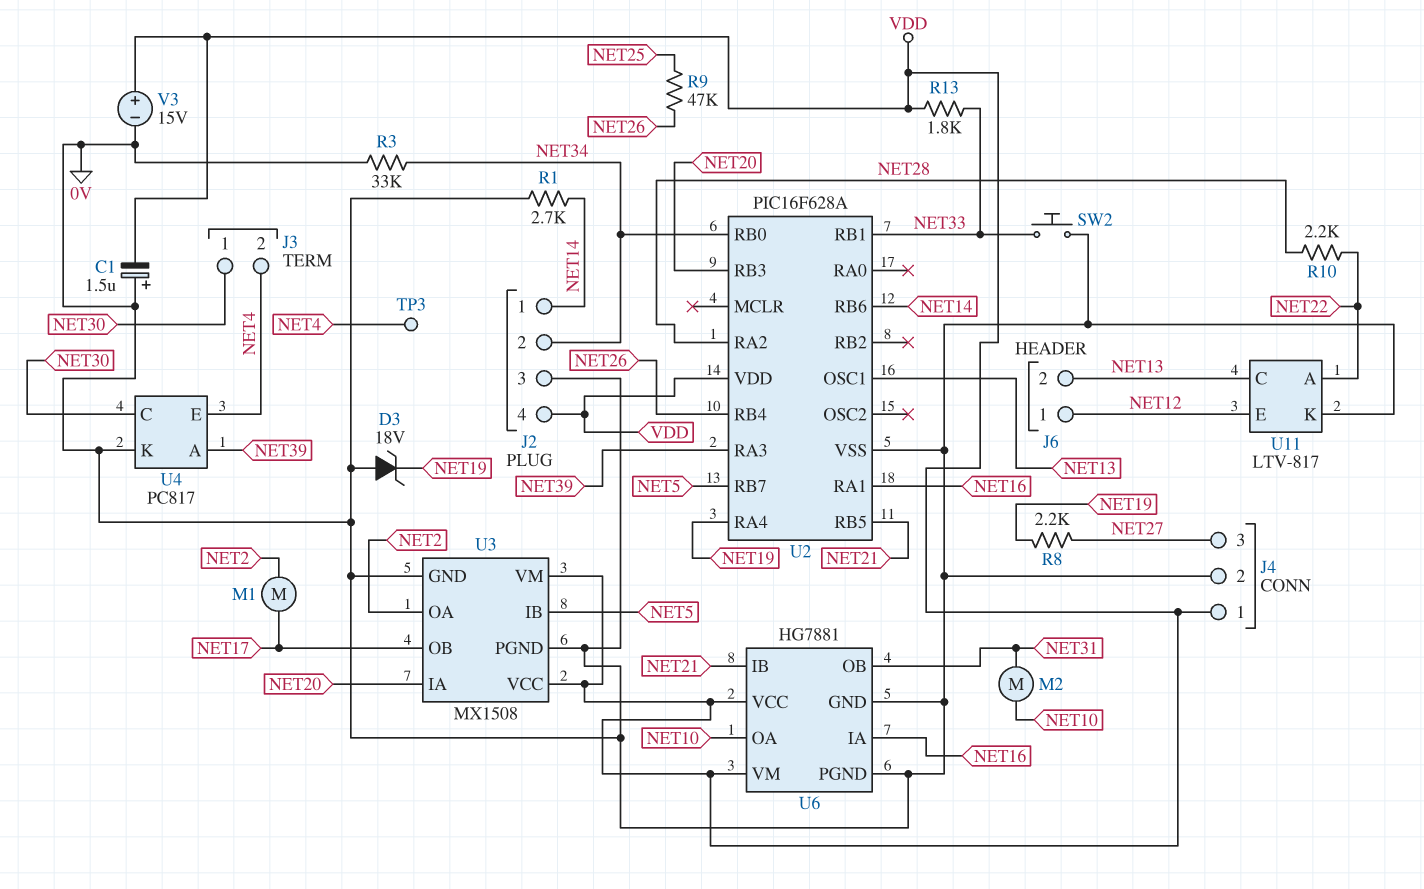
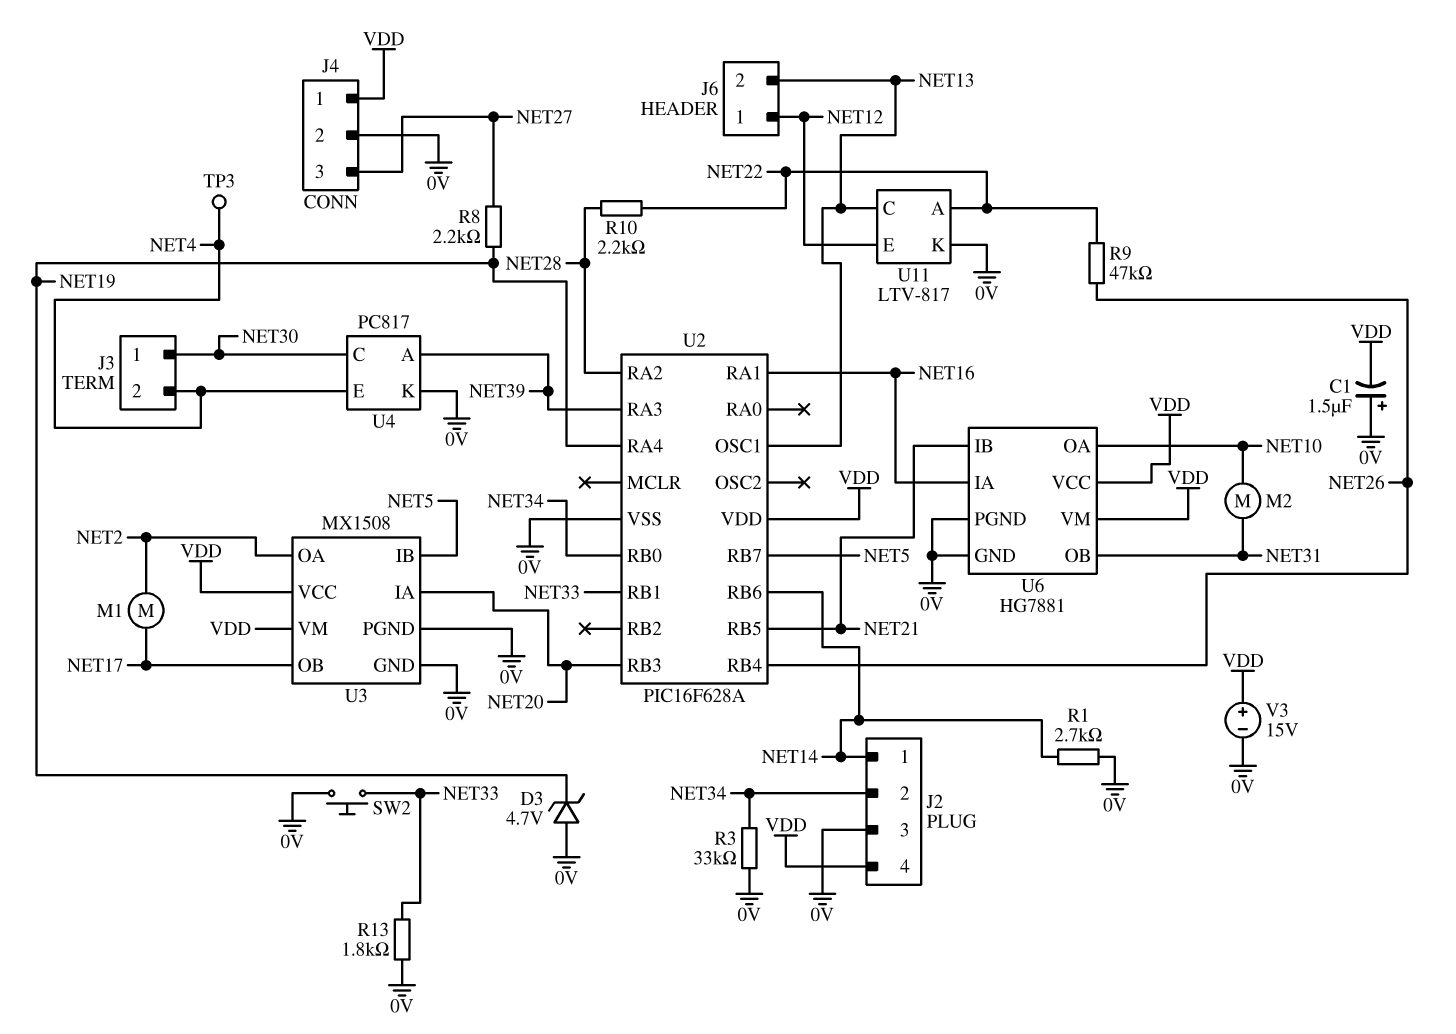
D3: zener 18V (A 0V, K NET19) -> zener 4.7V (A 0V, K NET19)
R9: 47k (NET25, NET26) -> 47k (NET22, NET26)
R13: 1.8k (NET33, VDD) -> 1.8k (0V, NET33)

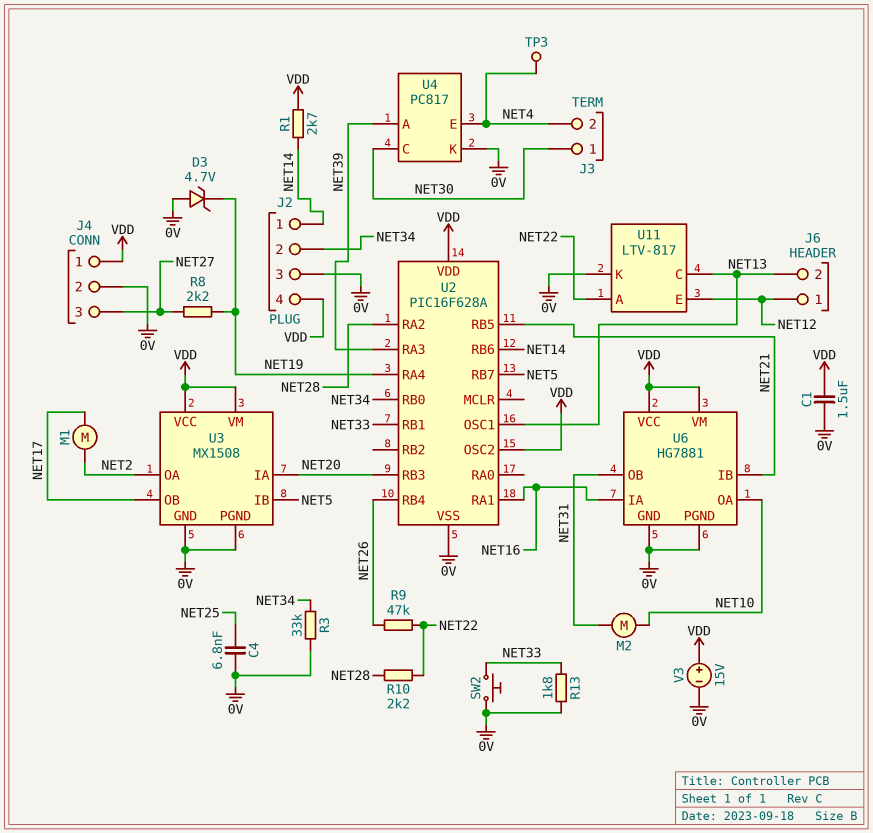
C1: 1.5uF (plus 0V, minus VDD) -> 1.5uF (0V, VDD)
C4: none -> 6.8nF (0V, NET25)
R1: 2.7k (0V, NET14) -> 2.7k (NET14, VDD)
U2 pin OSC2: none -> VDD

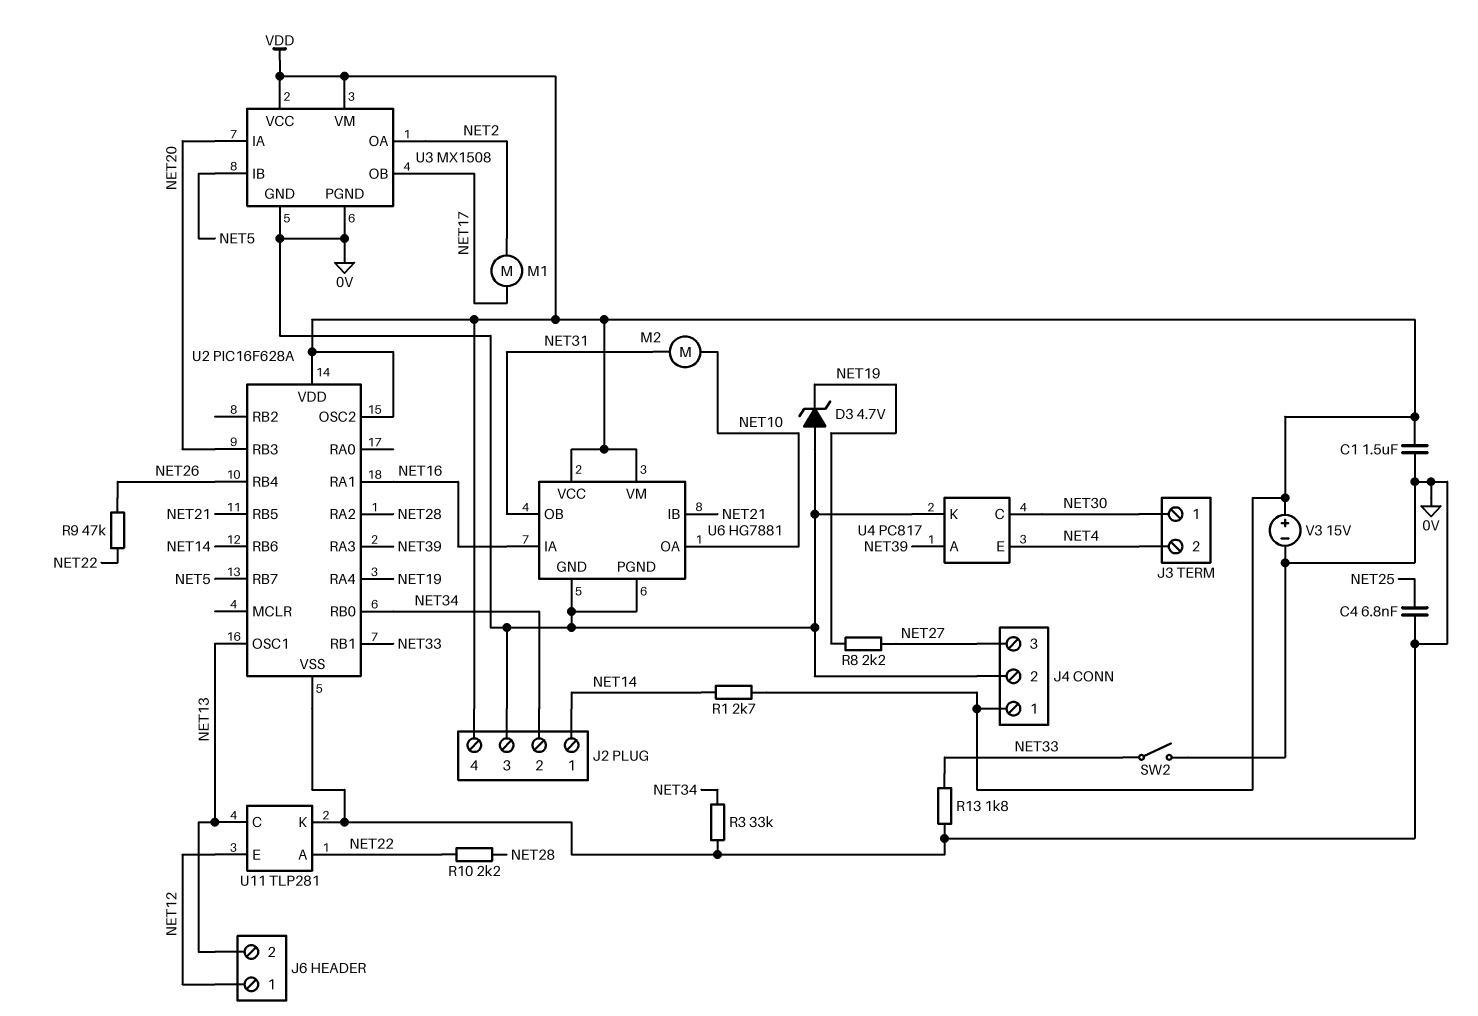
SW2: button (0V, NET33) -> switch (0V, NET33)
TP3: test point (NET4) -> none
U11: LTV-817 -> TLP281

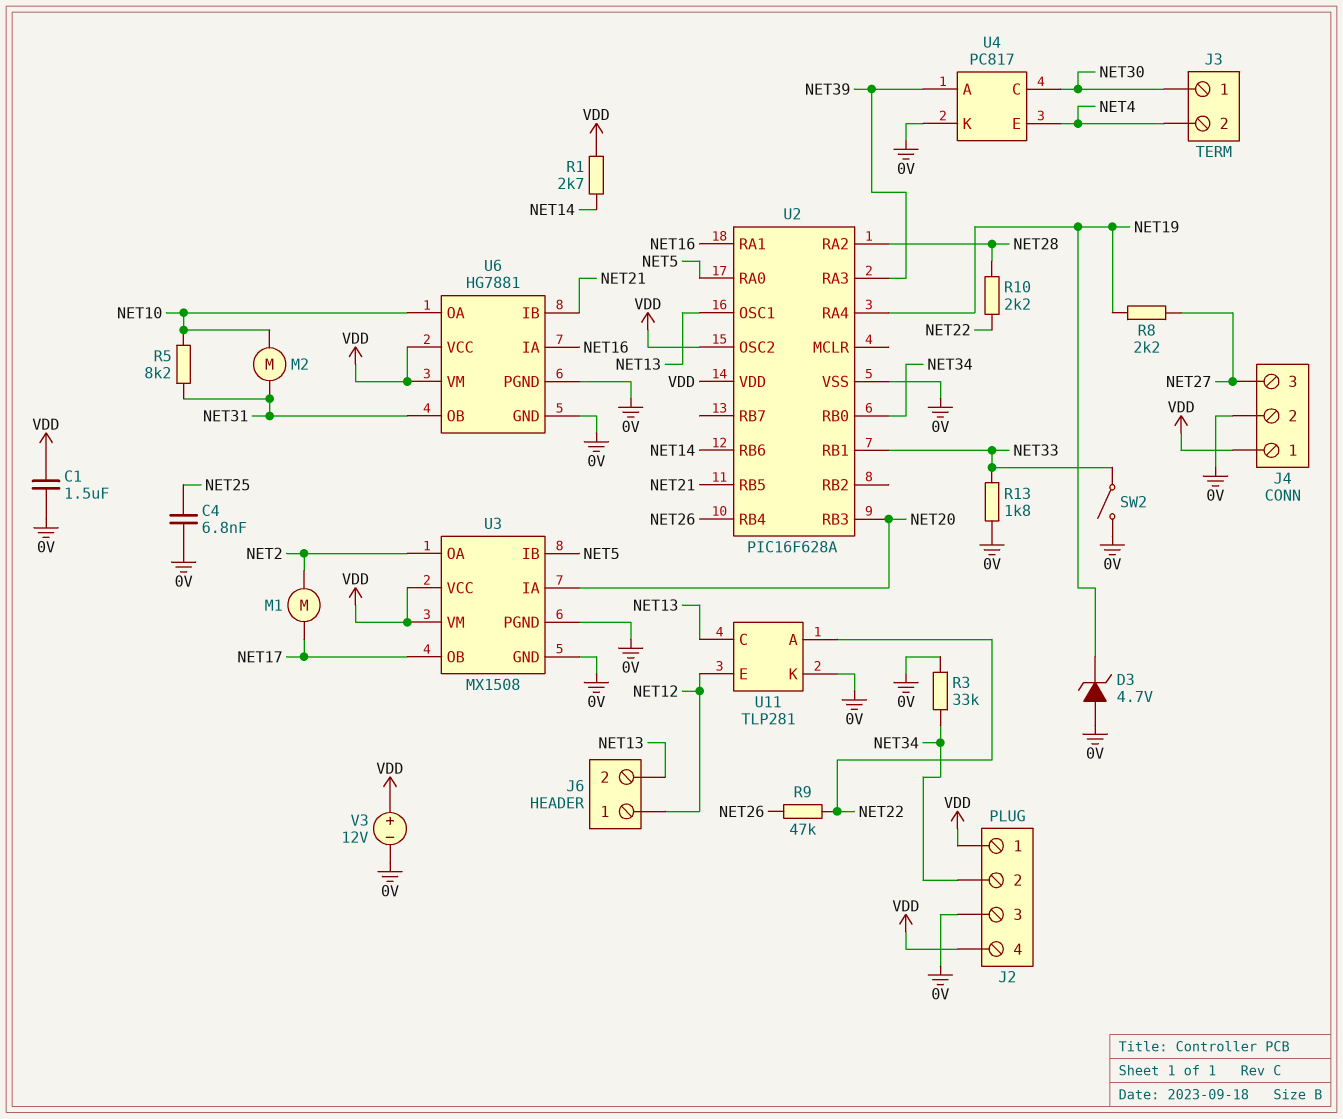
J2 pin 1: NET14 -> VDD
R5: none -> 8.2k (NET10, NET31)
U2 pin RA0: none -> NET5
U2 pin RB7: NET5 -> none
V3: 15V (plus VDD, minus 0V) -> 12V (plus VDD, minus 0V)

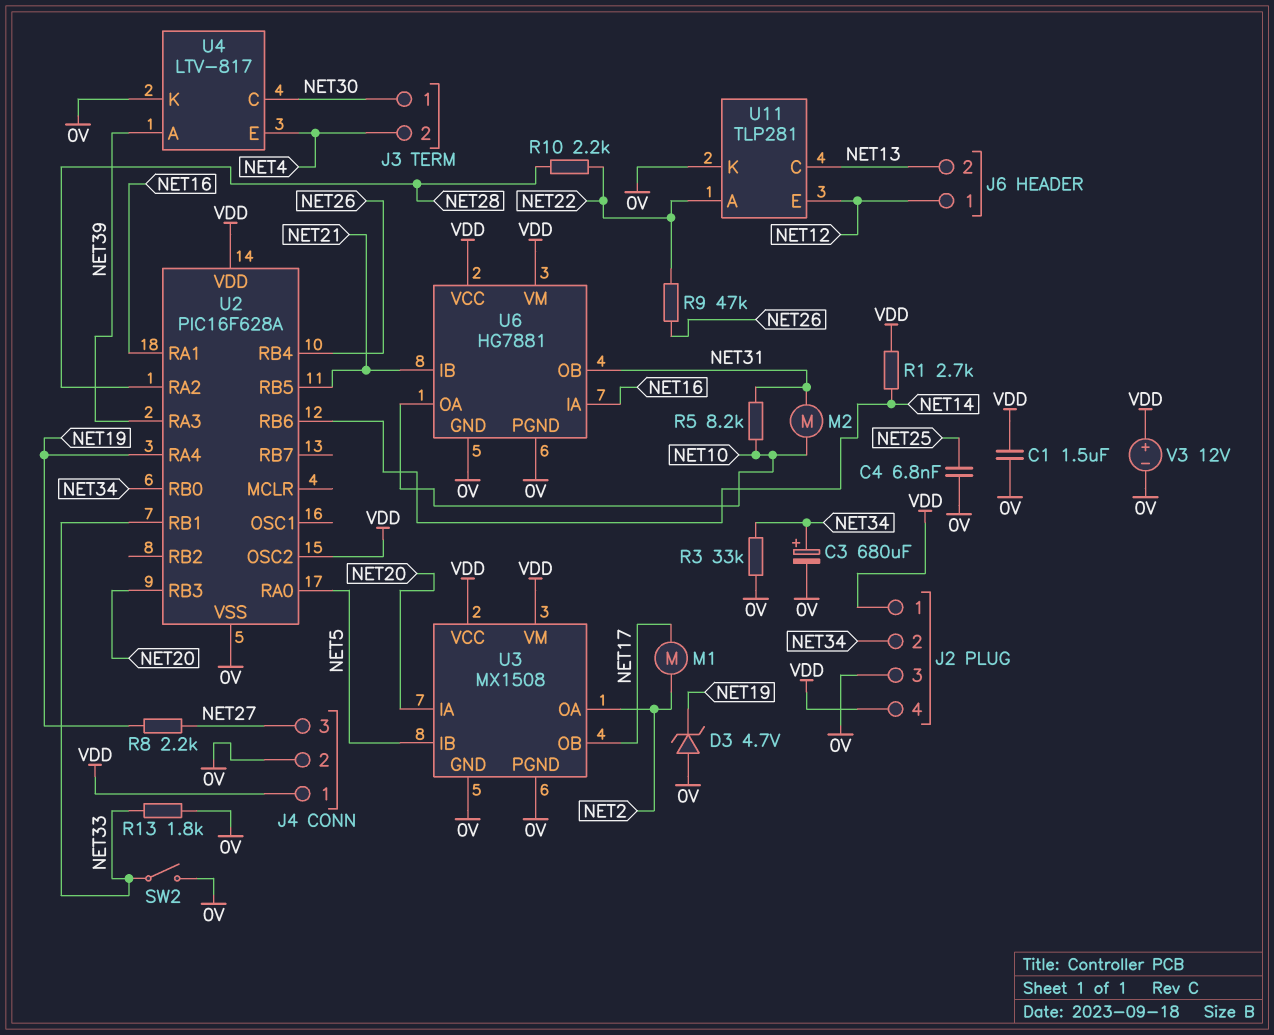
C3: none -> 680uF (plus NET34, minus 0V)
U2 pin OSC1: NET13 -> none
U4: PC817 -> LTV-817

